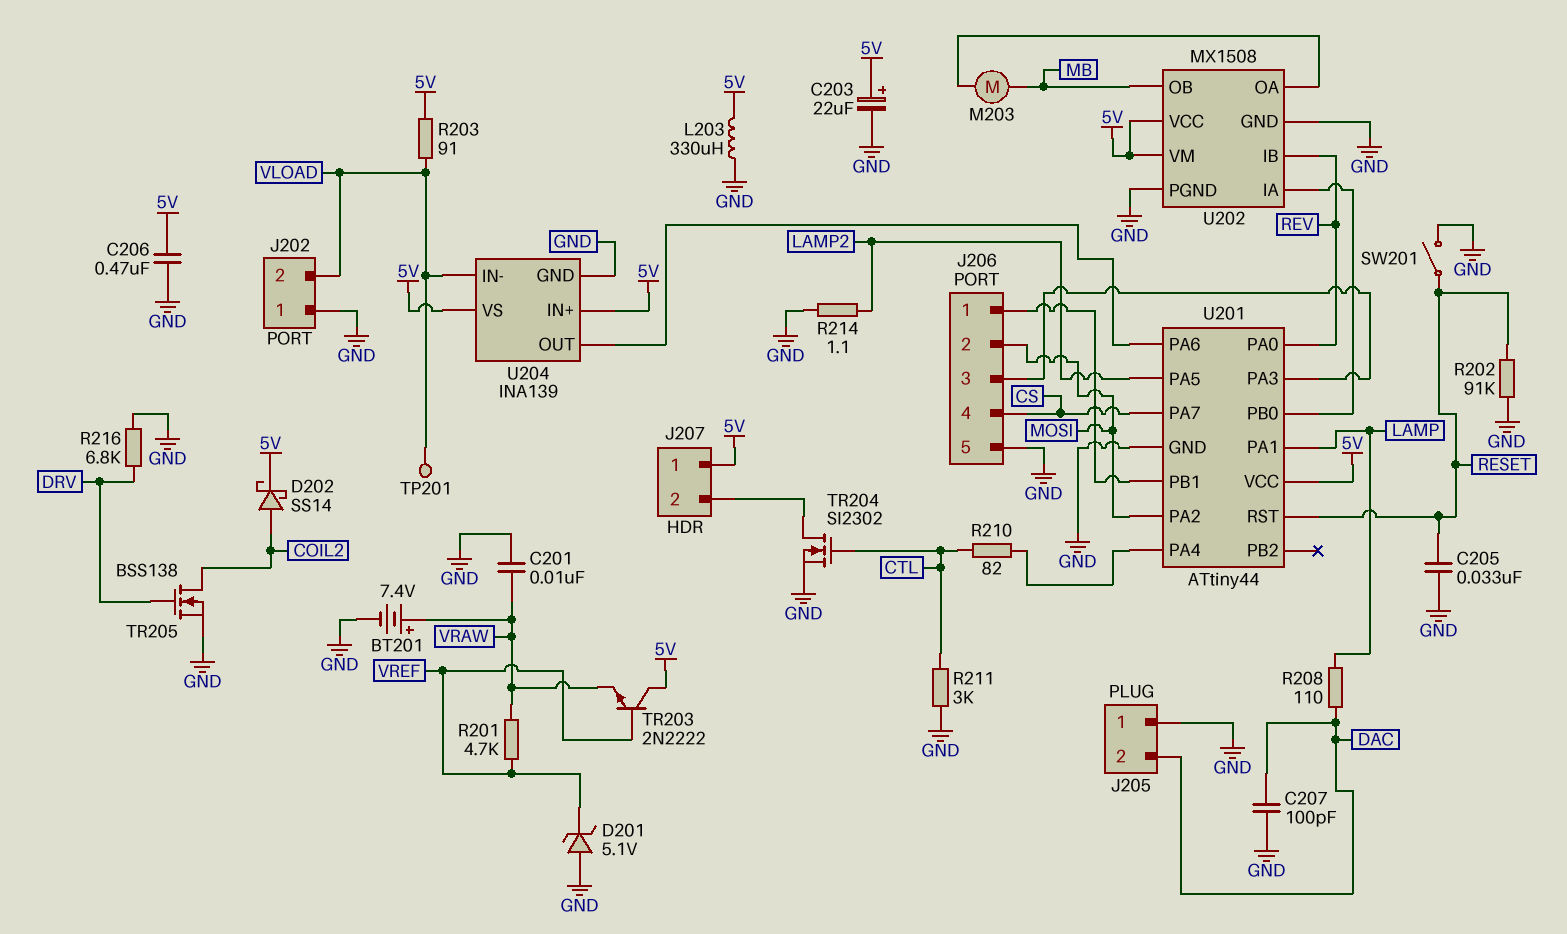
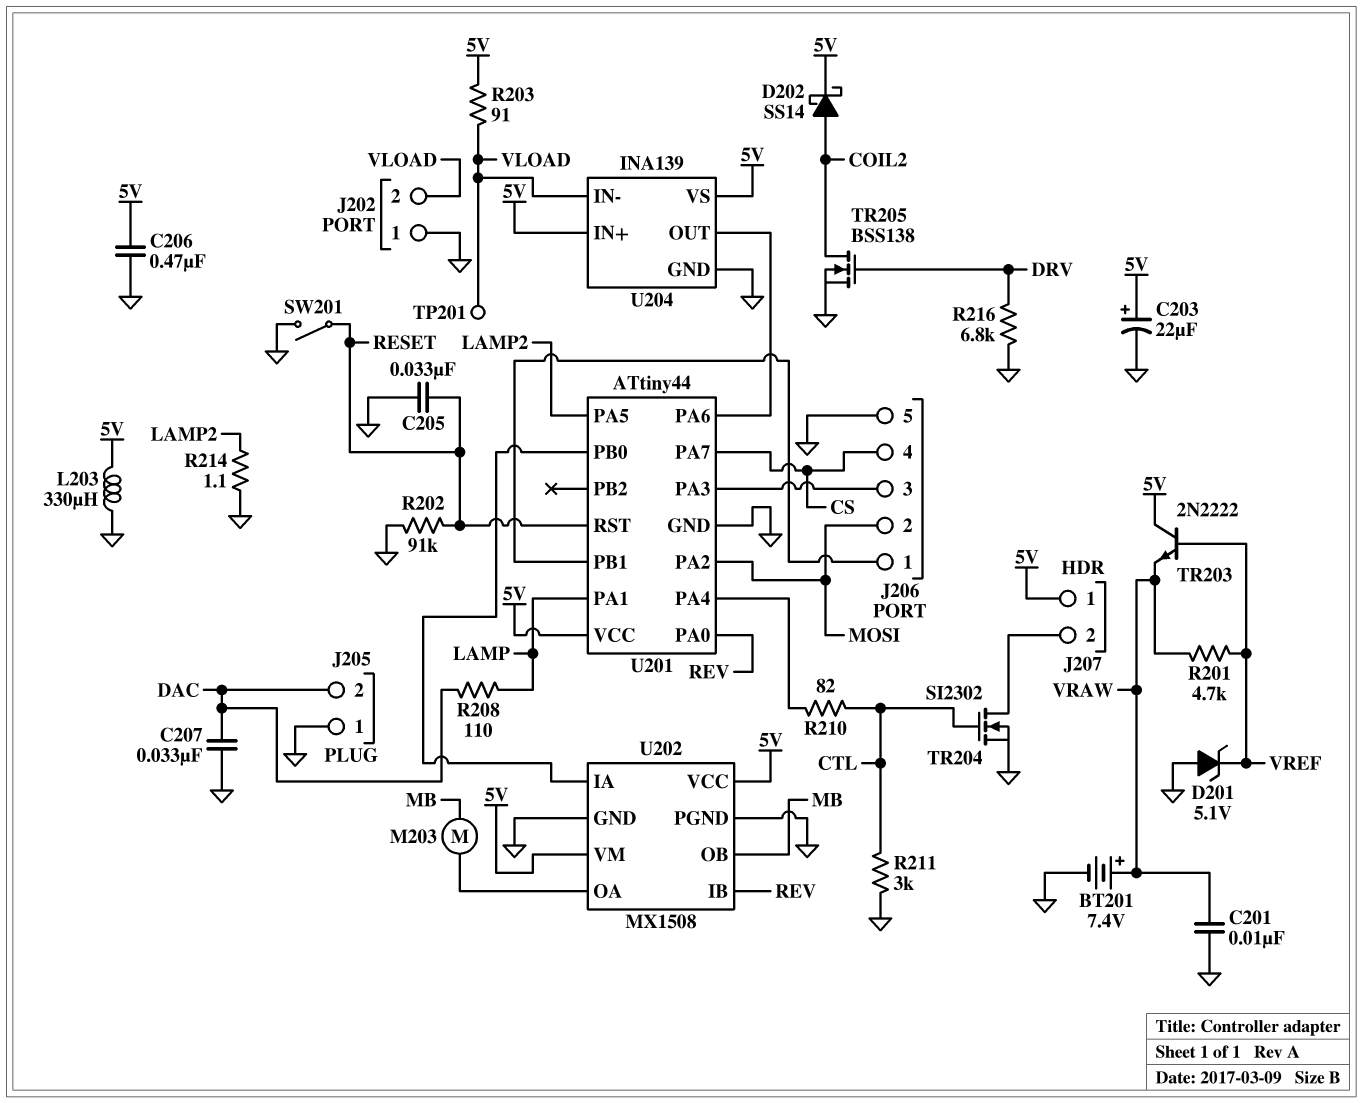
C207: 100pF (DAC, GND) -> 33nF (DAC, GND)

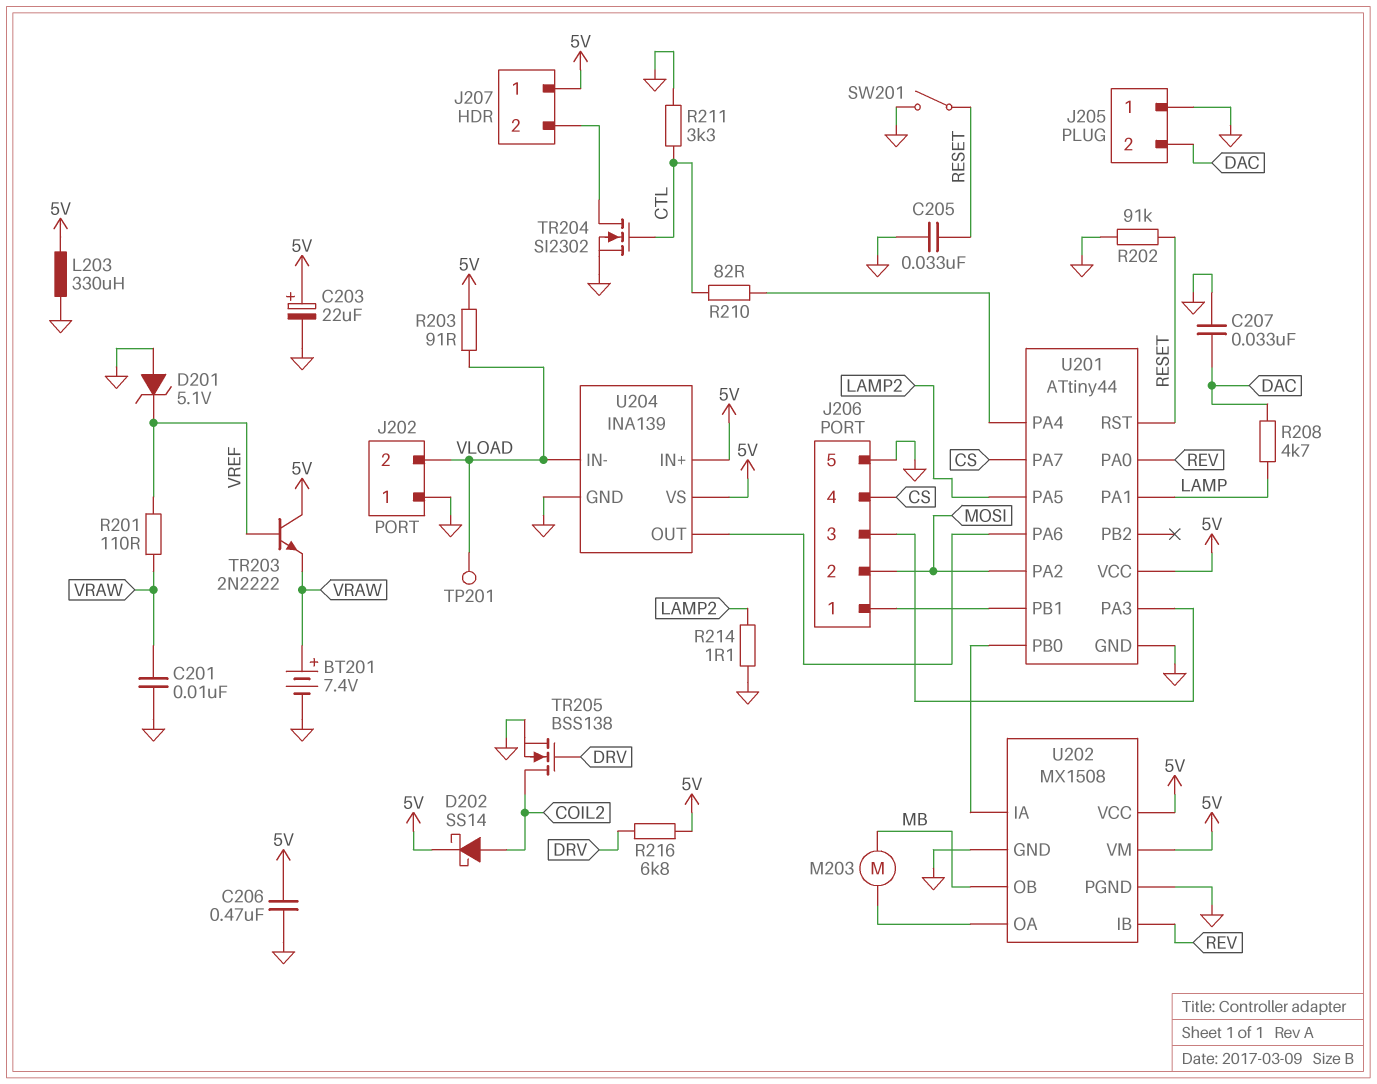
R201: 4.7k (VRAW, VREF) -> 110 (VRAW, VREF)
R208: 110 (DAC, LAMP) -> 4.7k (DAC, LAMP)
R211: 3k (CTL, GND) -> 3.3k (CTL, GND)
R216: 6.8k (DRV, GND) -> 6.8k (5V, DRV)

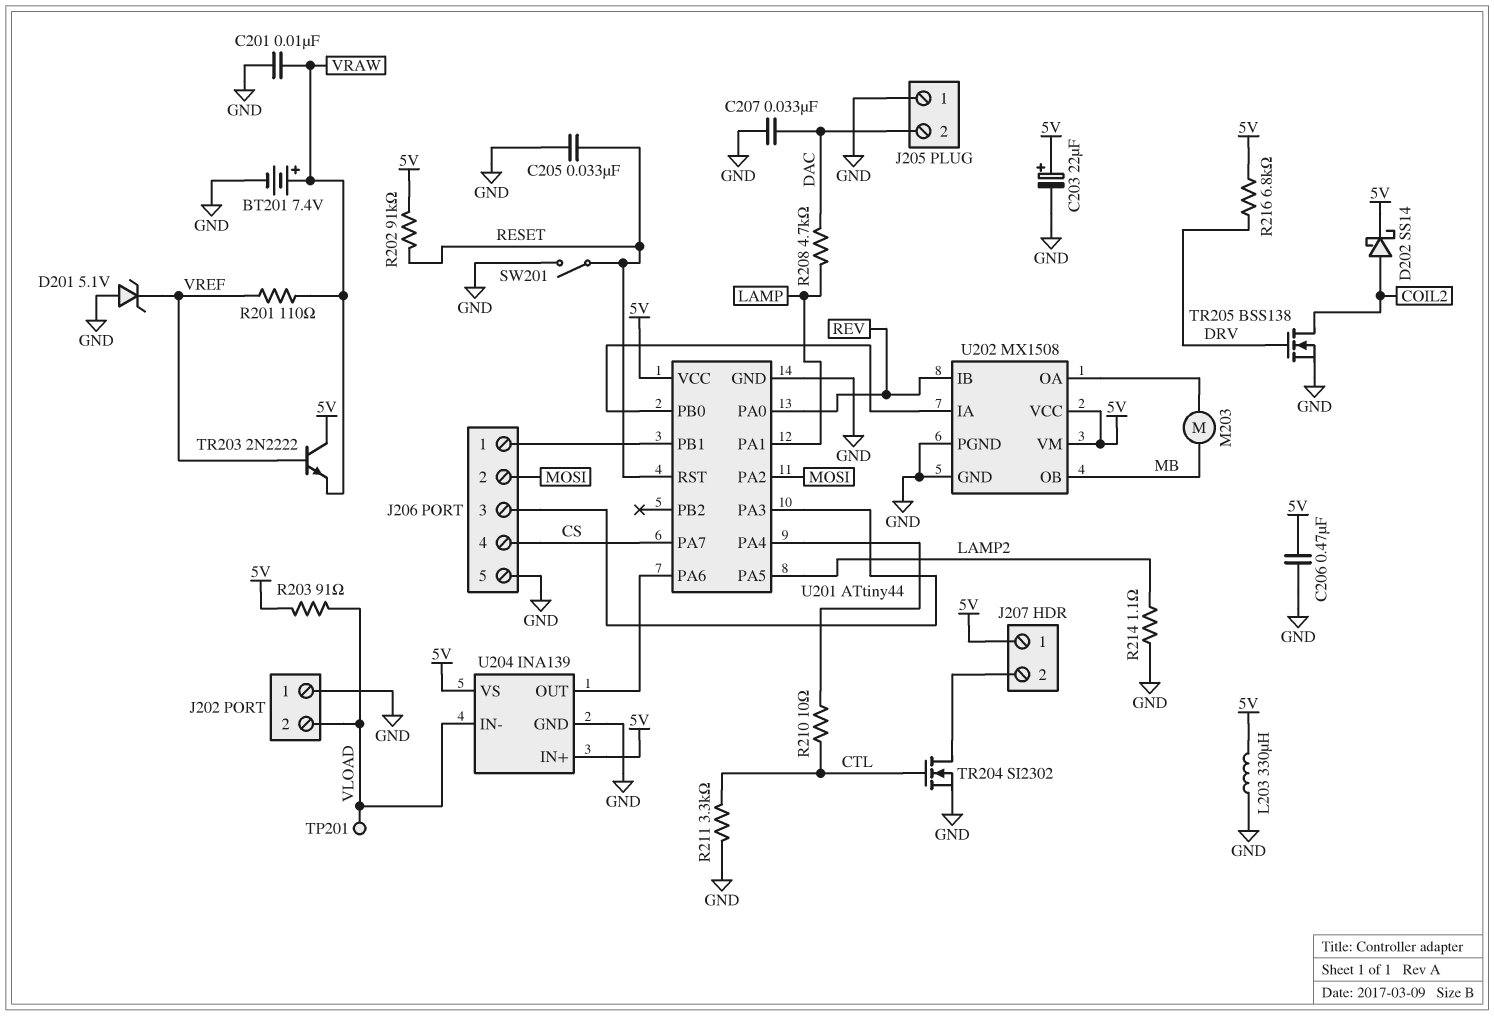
R202: 91k (GND, RESET) -> 91k (5V, RESET)
R210: 82 (CTL, U201/PA4) -> 10 (CTL, U201/PA4)

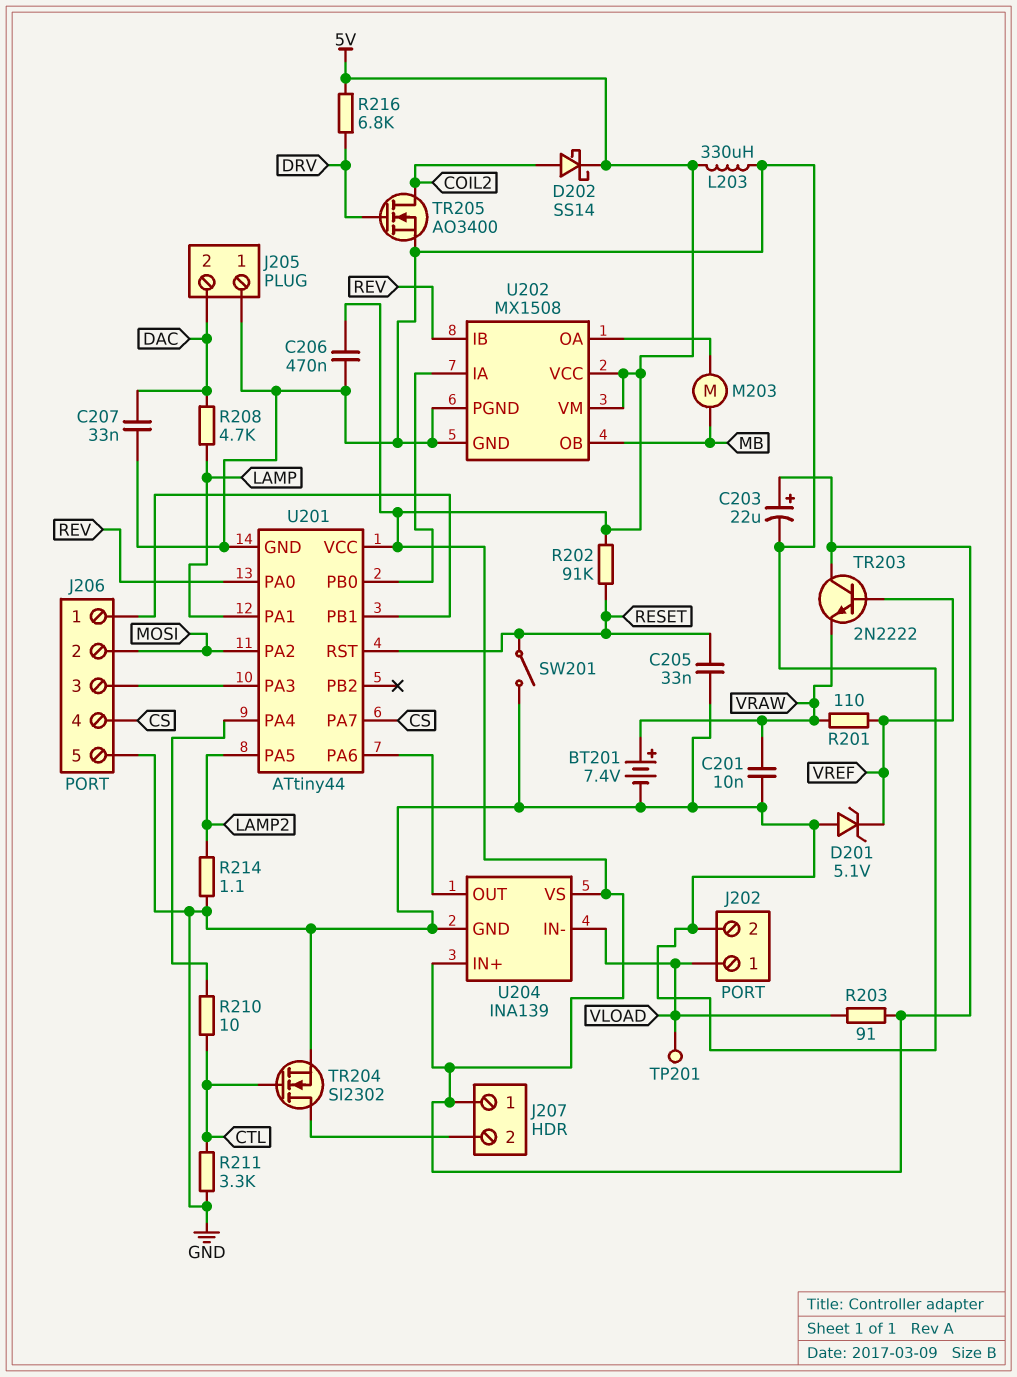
J202 pin 1: GND -> VLOAD
J202 pin 2: VLOAD -> GND
TR205: NMOS BSS138 (G DRV, D COIL2, S GND) -> NMOS AO3400 (G DRV, D COIL2, S GND)

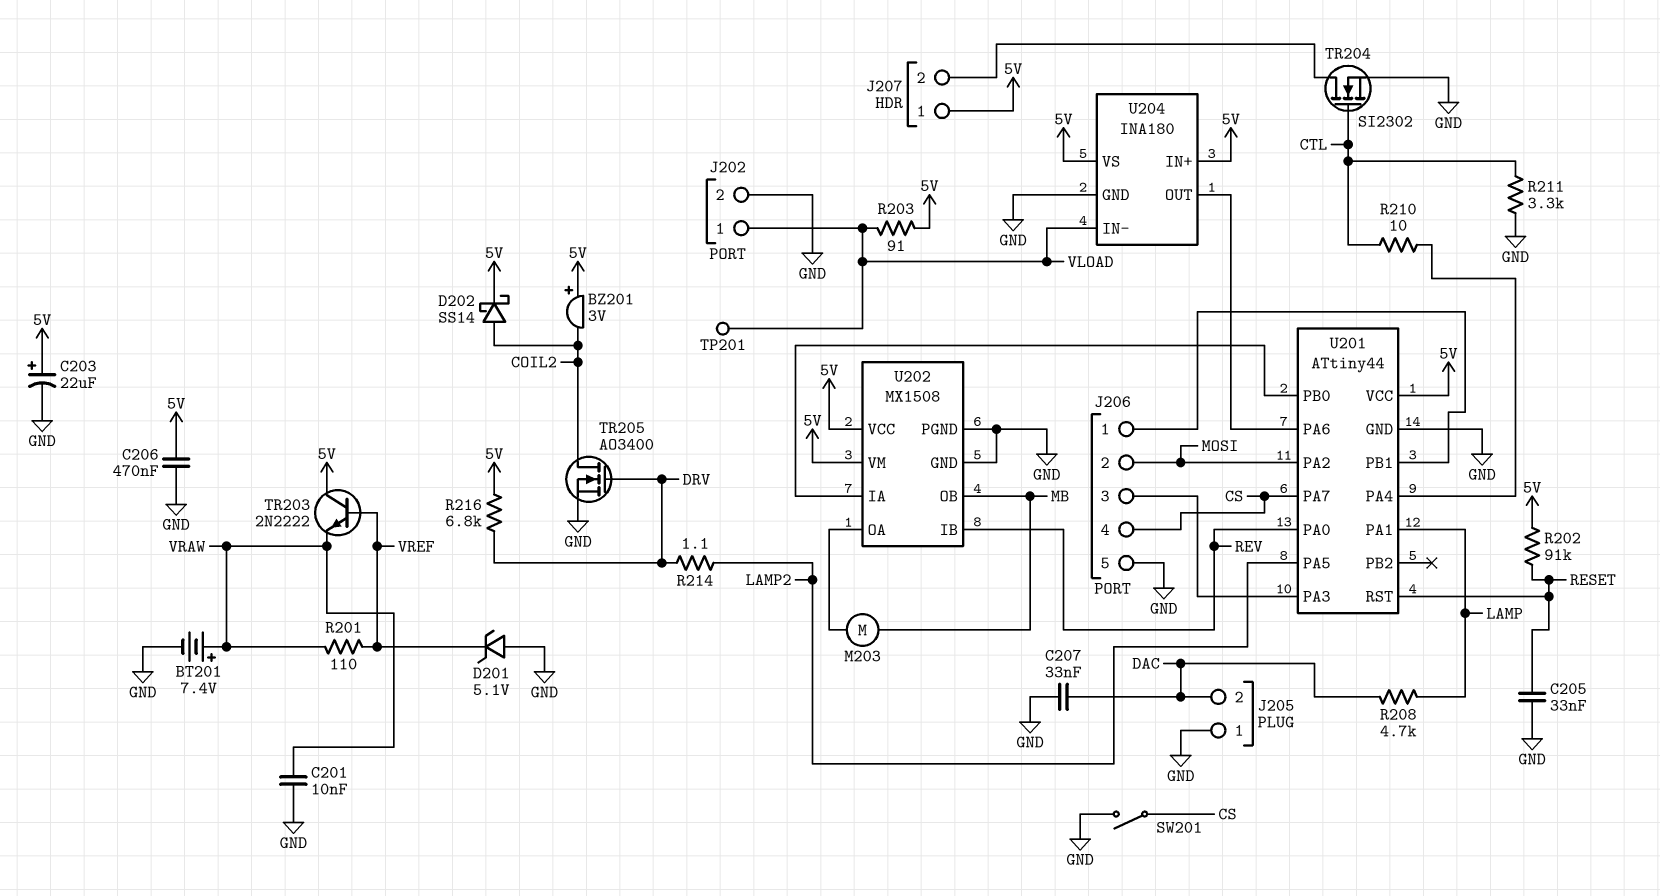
BZ201: none -> buzzer 3V (plus 5V, minus COIL2)
L203: 330uH (5V, GND) -> none
R214: 1.1 (GND, LAMP2) -> 1.1 (DRV, LAMP2)
SW201: switch (GND, RESET) -> switch (CS, GND)
U204: INA139 -> INA180

